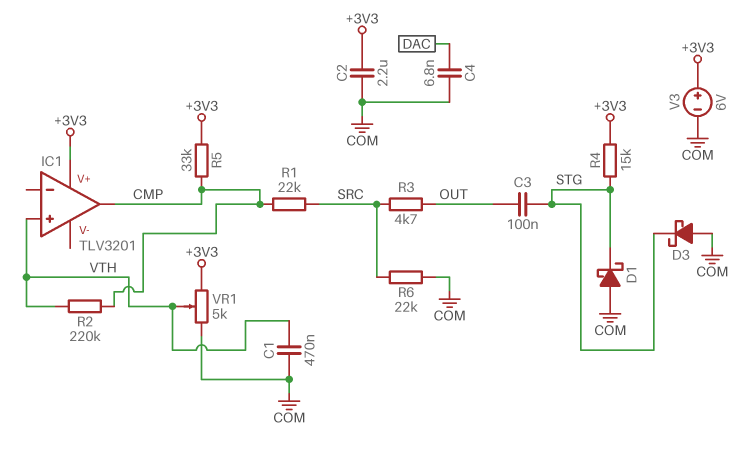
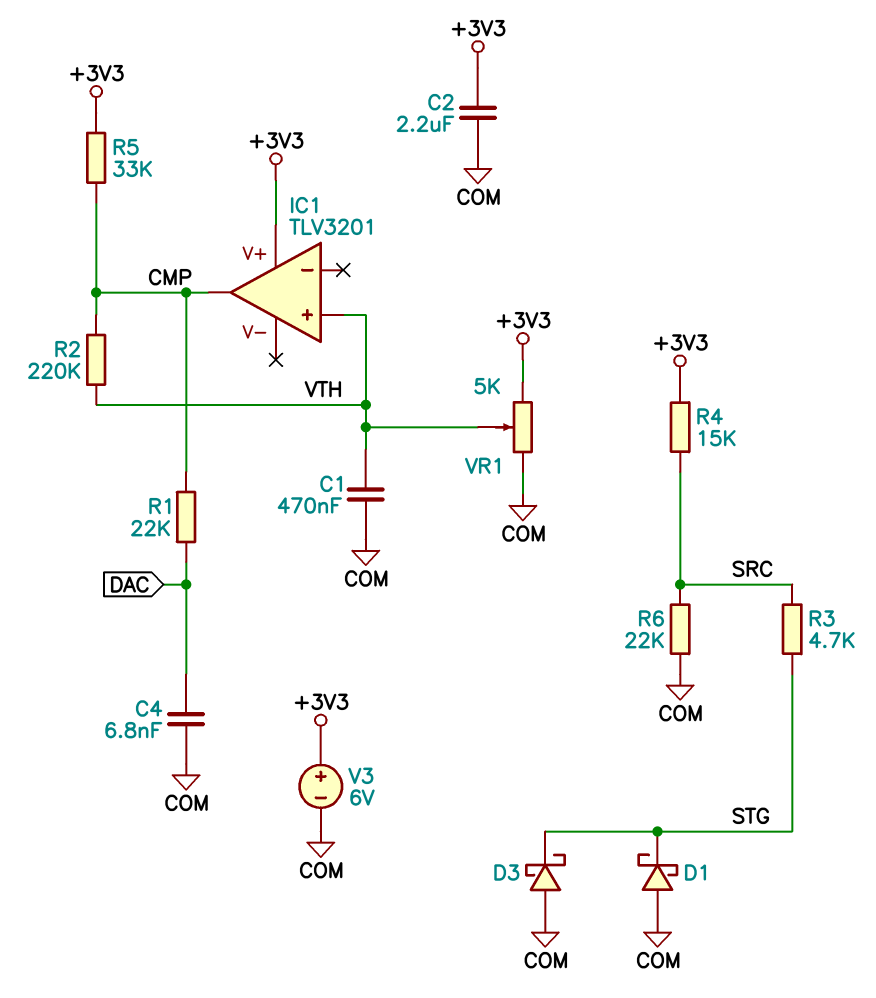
C3: 100nF (OUT, STG) -> none
R1: 22k (CMP, SRC) -> 22k (CMP, DAC)
R3: 4.7k (OUT, SRC) -> 4.7k (SRC, STG)
R4: 15k (+3V3, STG) -> 15k (+3V3, SRC)

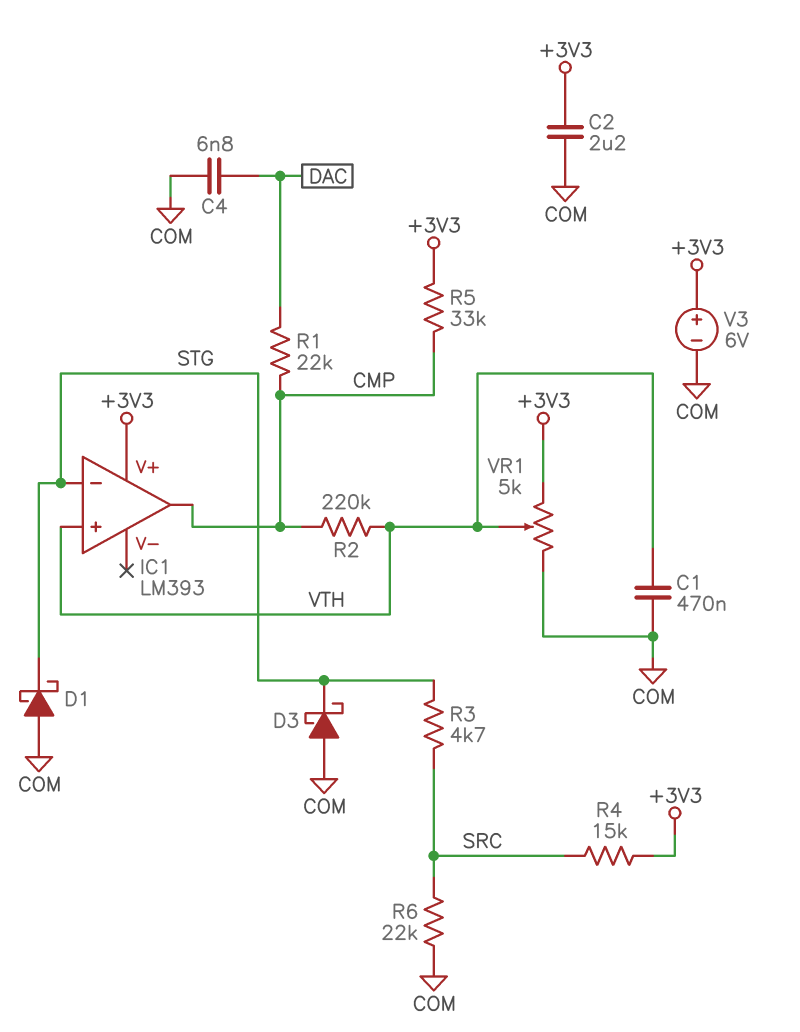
IC1: TLV3201 -> LM393
IC1 pin in-: none -> STG

